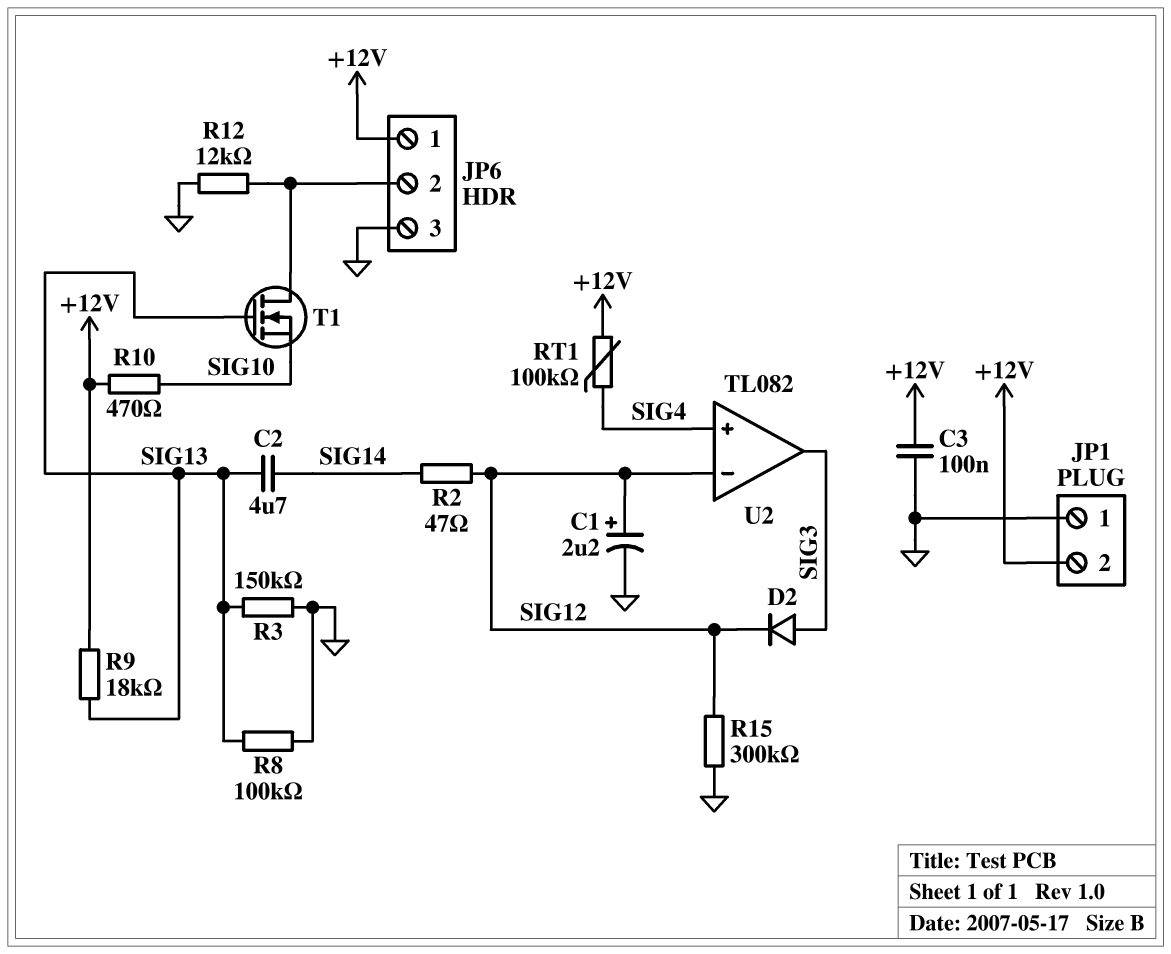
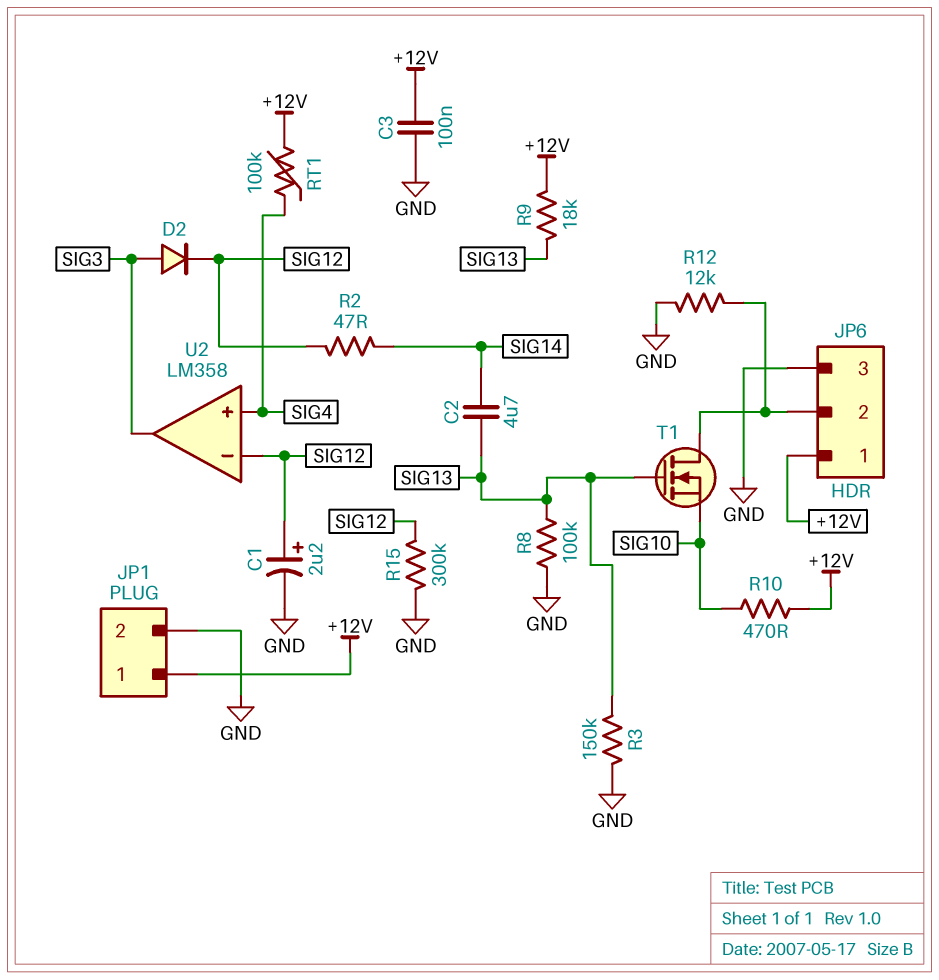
JP1 pin 1: GND -> +12V
JP1 pin 2: +12V -> GND
U2: TL082 -> LM358

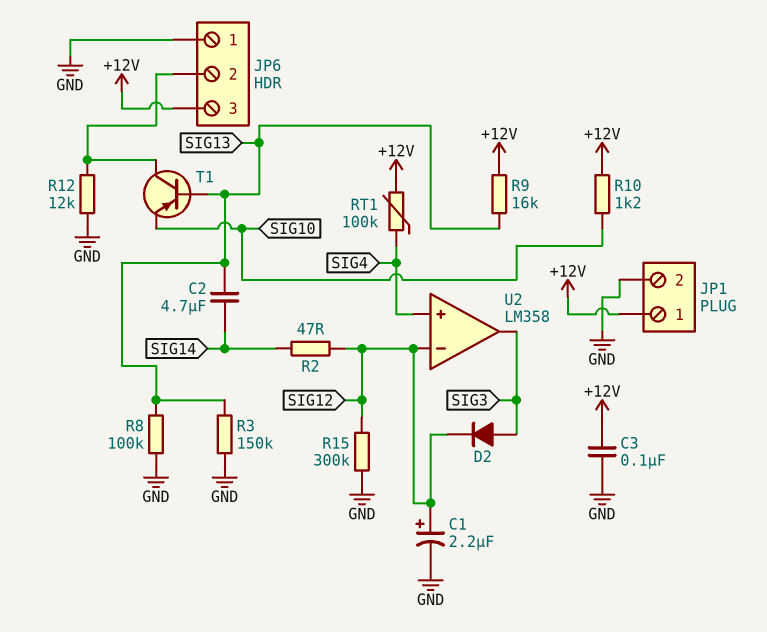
JP6 pin 1: +12V -> GND
JP6 pin 3: GND -> +12V
R9: 18k (+12V, SIG13) -> 16k (+12V, SIG13)
R10: 470 (+12V, SIG10) -> 1.2k (+12V, SIG10)
T1: NMOS (G SIG13, D JP6/2, S SIG10) -> PNP (B SIG13, C JP6/2, E SIG10)

